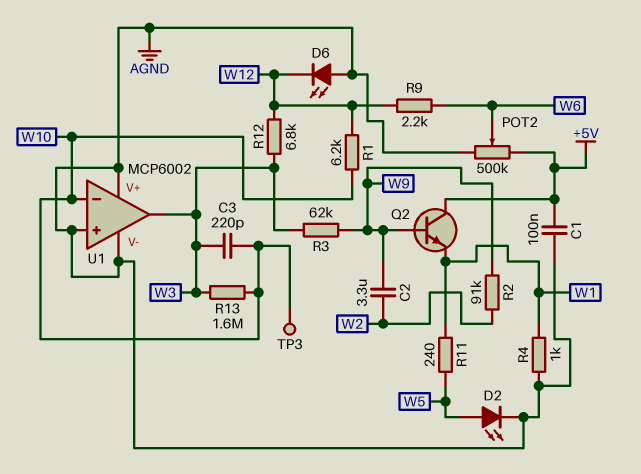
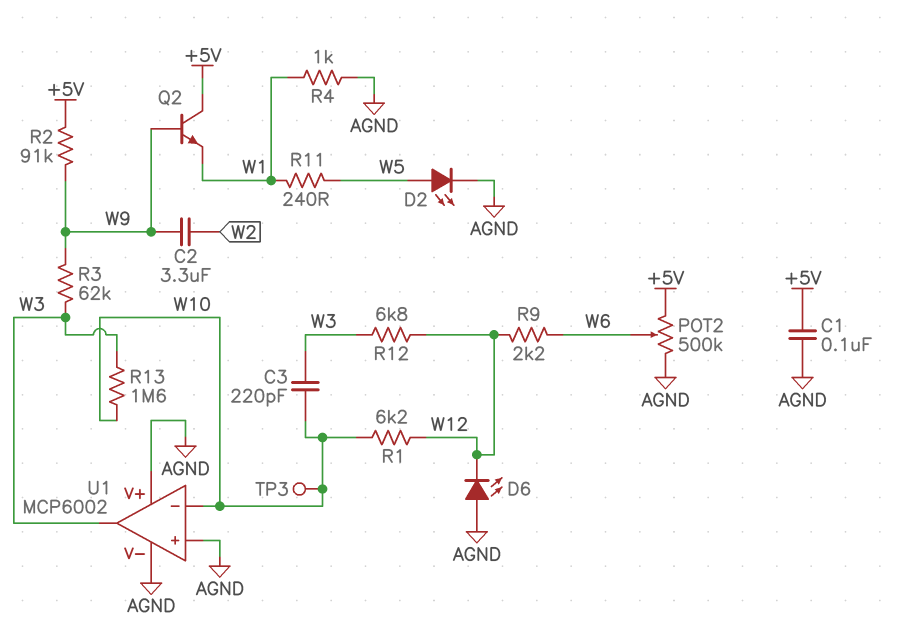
R2: 91k (W2, W9) -> 91k (+5V, W9)

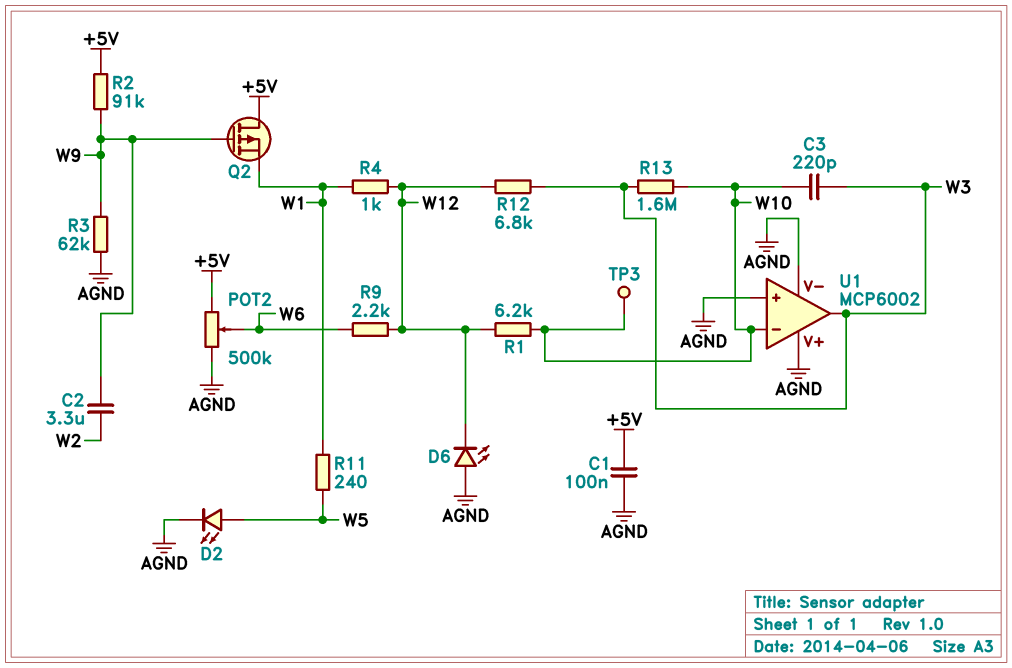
Q2: NPN (B W9, C +5V, E W1) -> PMOS (G W9, D +5V, S W1)
R3: 62k (W3, W9) -> 62k (AGND, W9)
R4: 1k (AGND, W1) -> 1k (W1, W12)

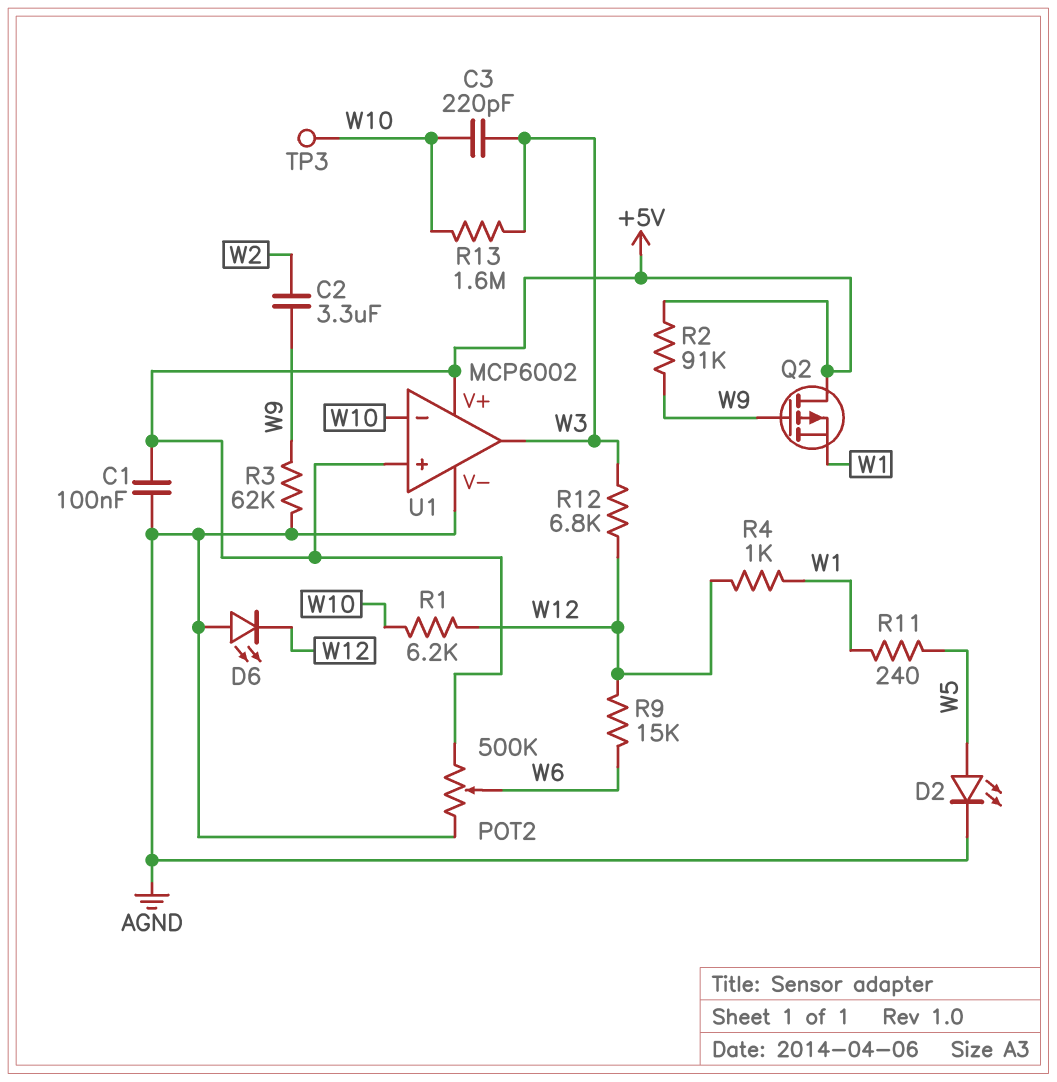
R9: 2.2k (W6, W12) -> 15k (W6, W12)
U1 pin V+: AGND -> +5V
U1 pin in+: AGND -> +5V

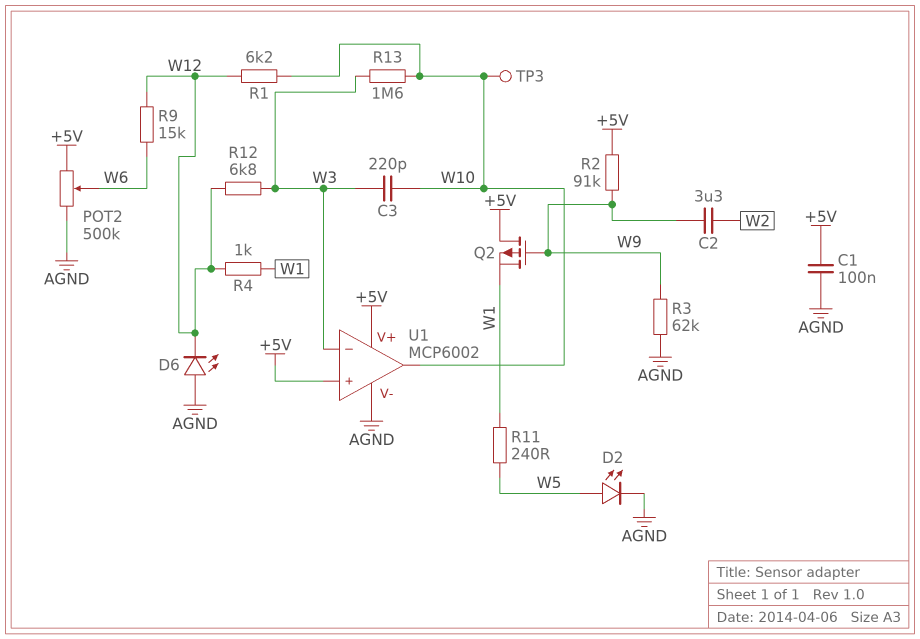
U1 pin in-: W10 -> W3
U1 pin out: W3 -> W10

